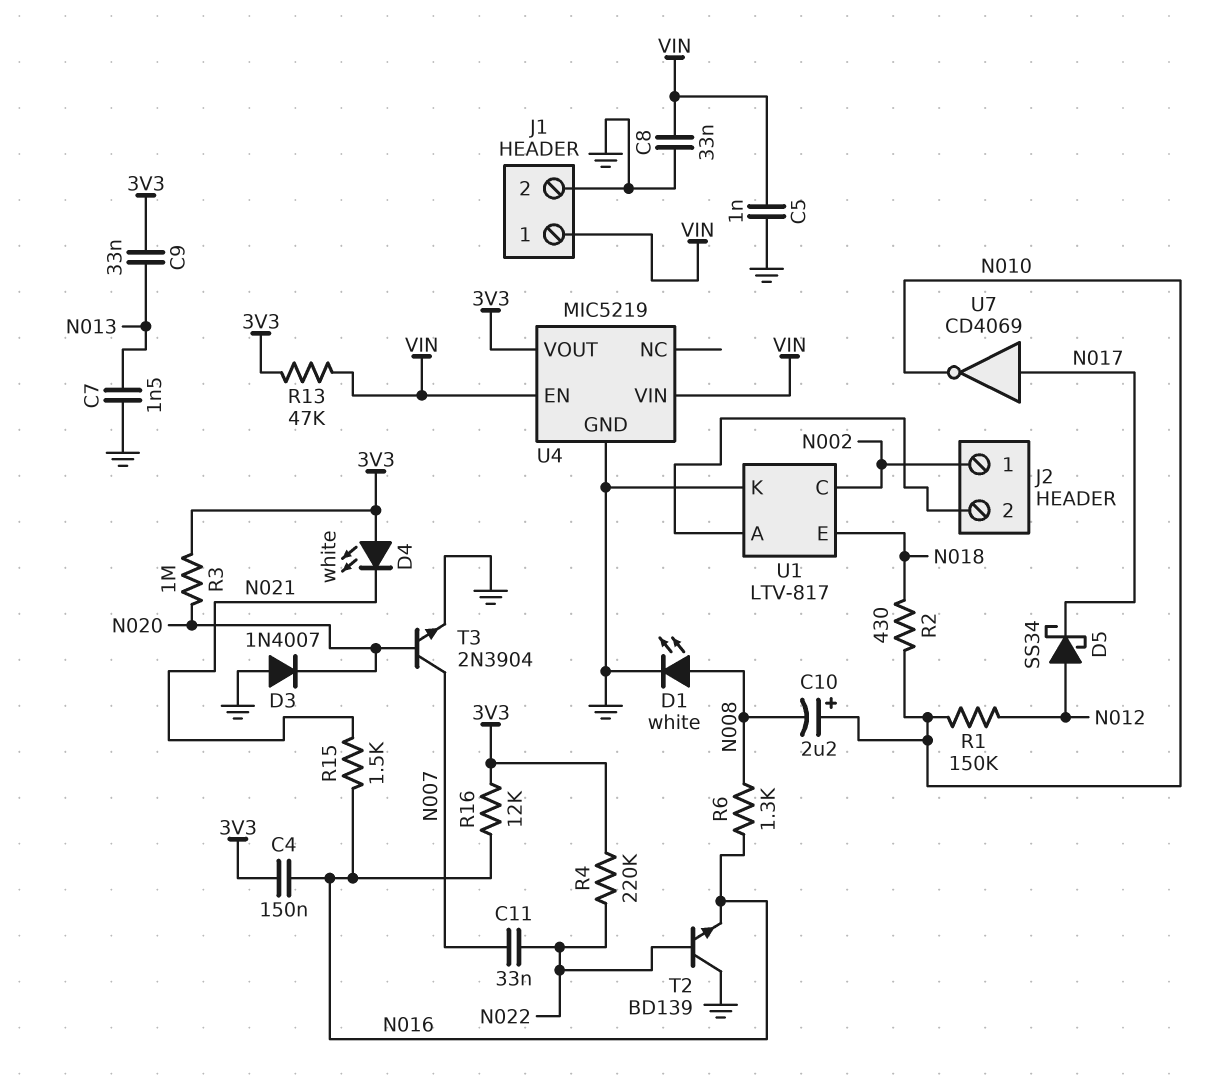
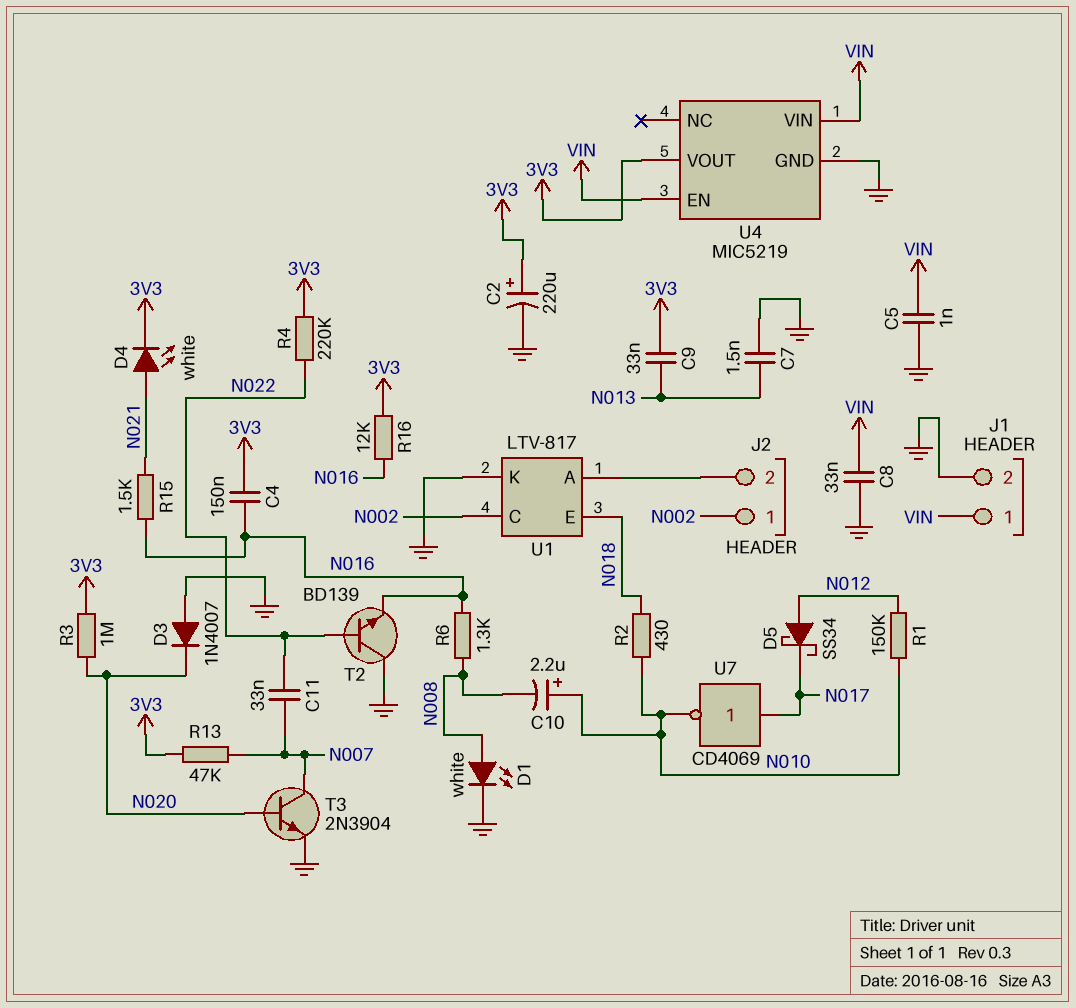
C2: none -> 220uF (plus 3V3, minus GND)
D4: LED white (A 3V3, K N021) -> LED white (A N021, K 3V3)
R13: 47k (3V3, VIN) -> 47k (3V3, N007)

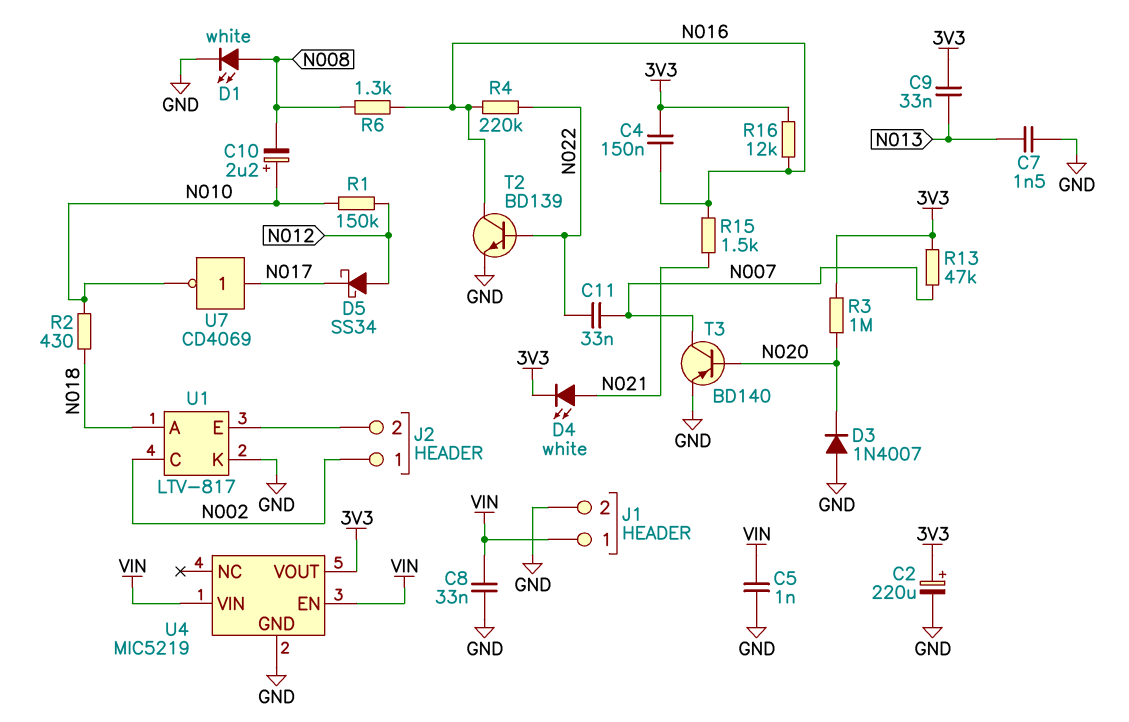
R4: 220k (3V3, N022) -> 220k (N016, N022)
T2: NPN BD139 (B N022, C GND, E N016) -> NPN BD139 (B N022, C N016, E GND)
T3: NPN 2N3904 (B N020, C N007, E GND) -> PNP BD140 (B N020, C N007, E GND)
U1 pin A: J2/2 -> N018
U1 pin E: N018 -> J2/2

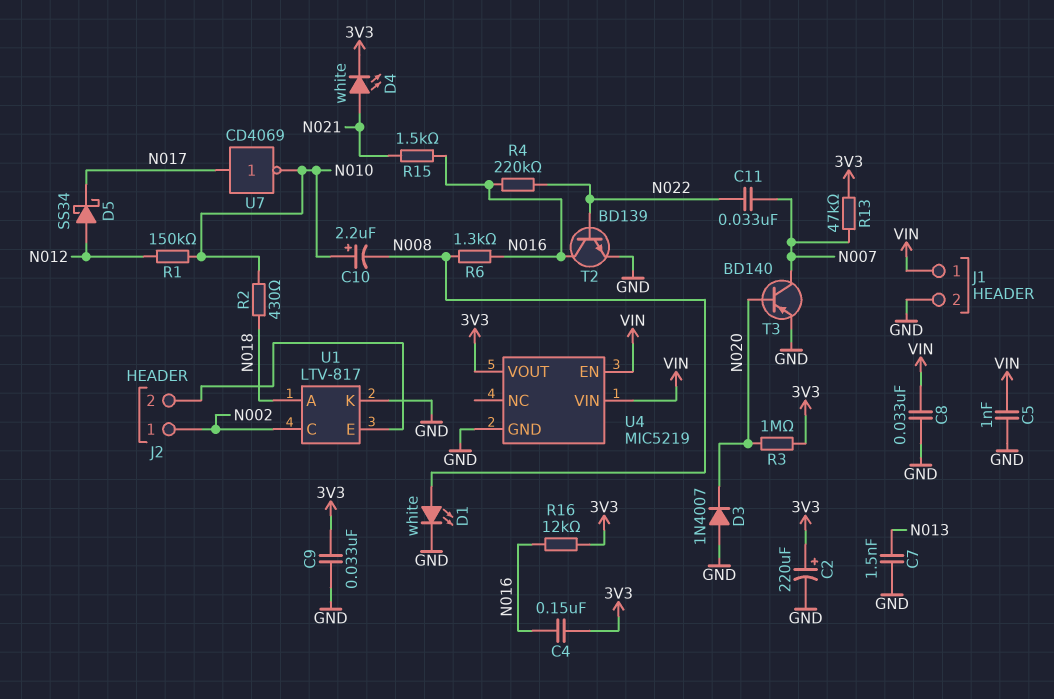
C9: 33nF (3V3, N013) -> 33nF (3V3, GND)

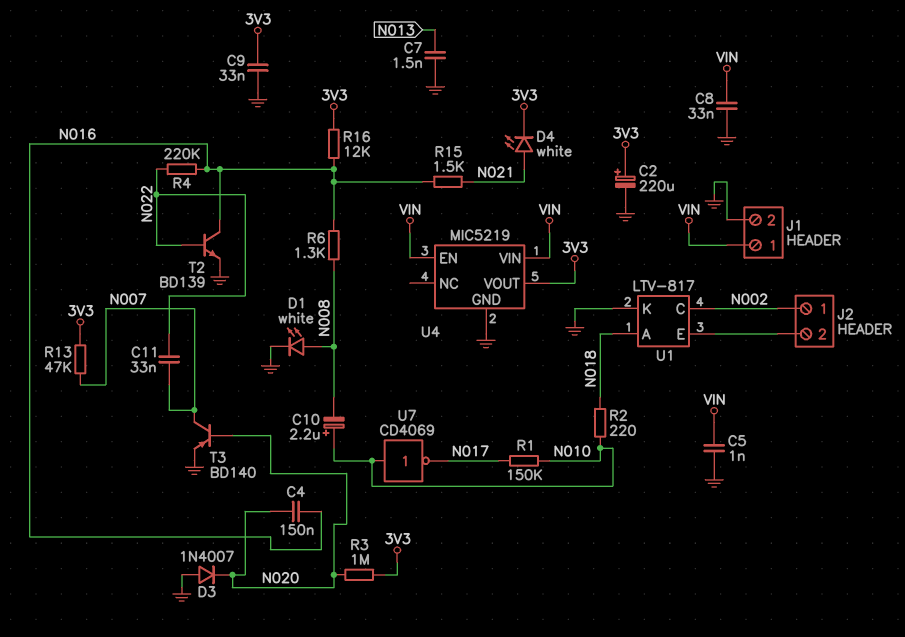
C4: 150nF (3V3, N016) -> 150nF (N016, N020)
D5: schottky SS34 (A N012, K N017) -> none
R1: 150k (N010, N012) -> 150k (N010, N017)
R2: 430 (N010, N018) -> 220 (N010, N018)
U7: NOT CD4069 (in N017, out N010) -> NOT CD4069 (in N010, out N017)

